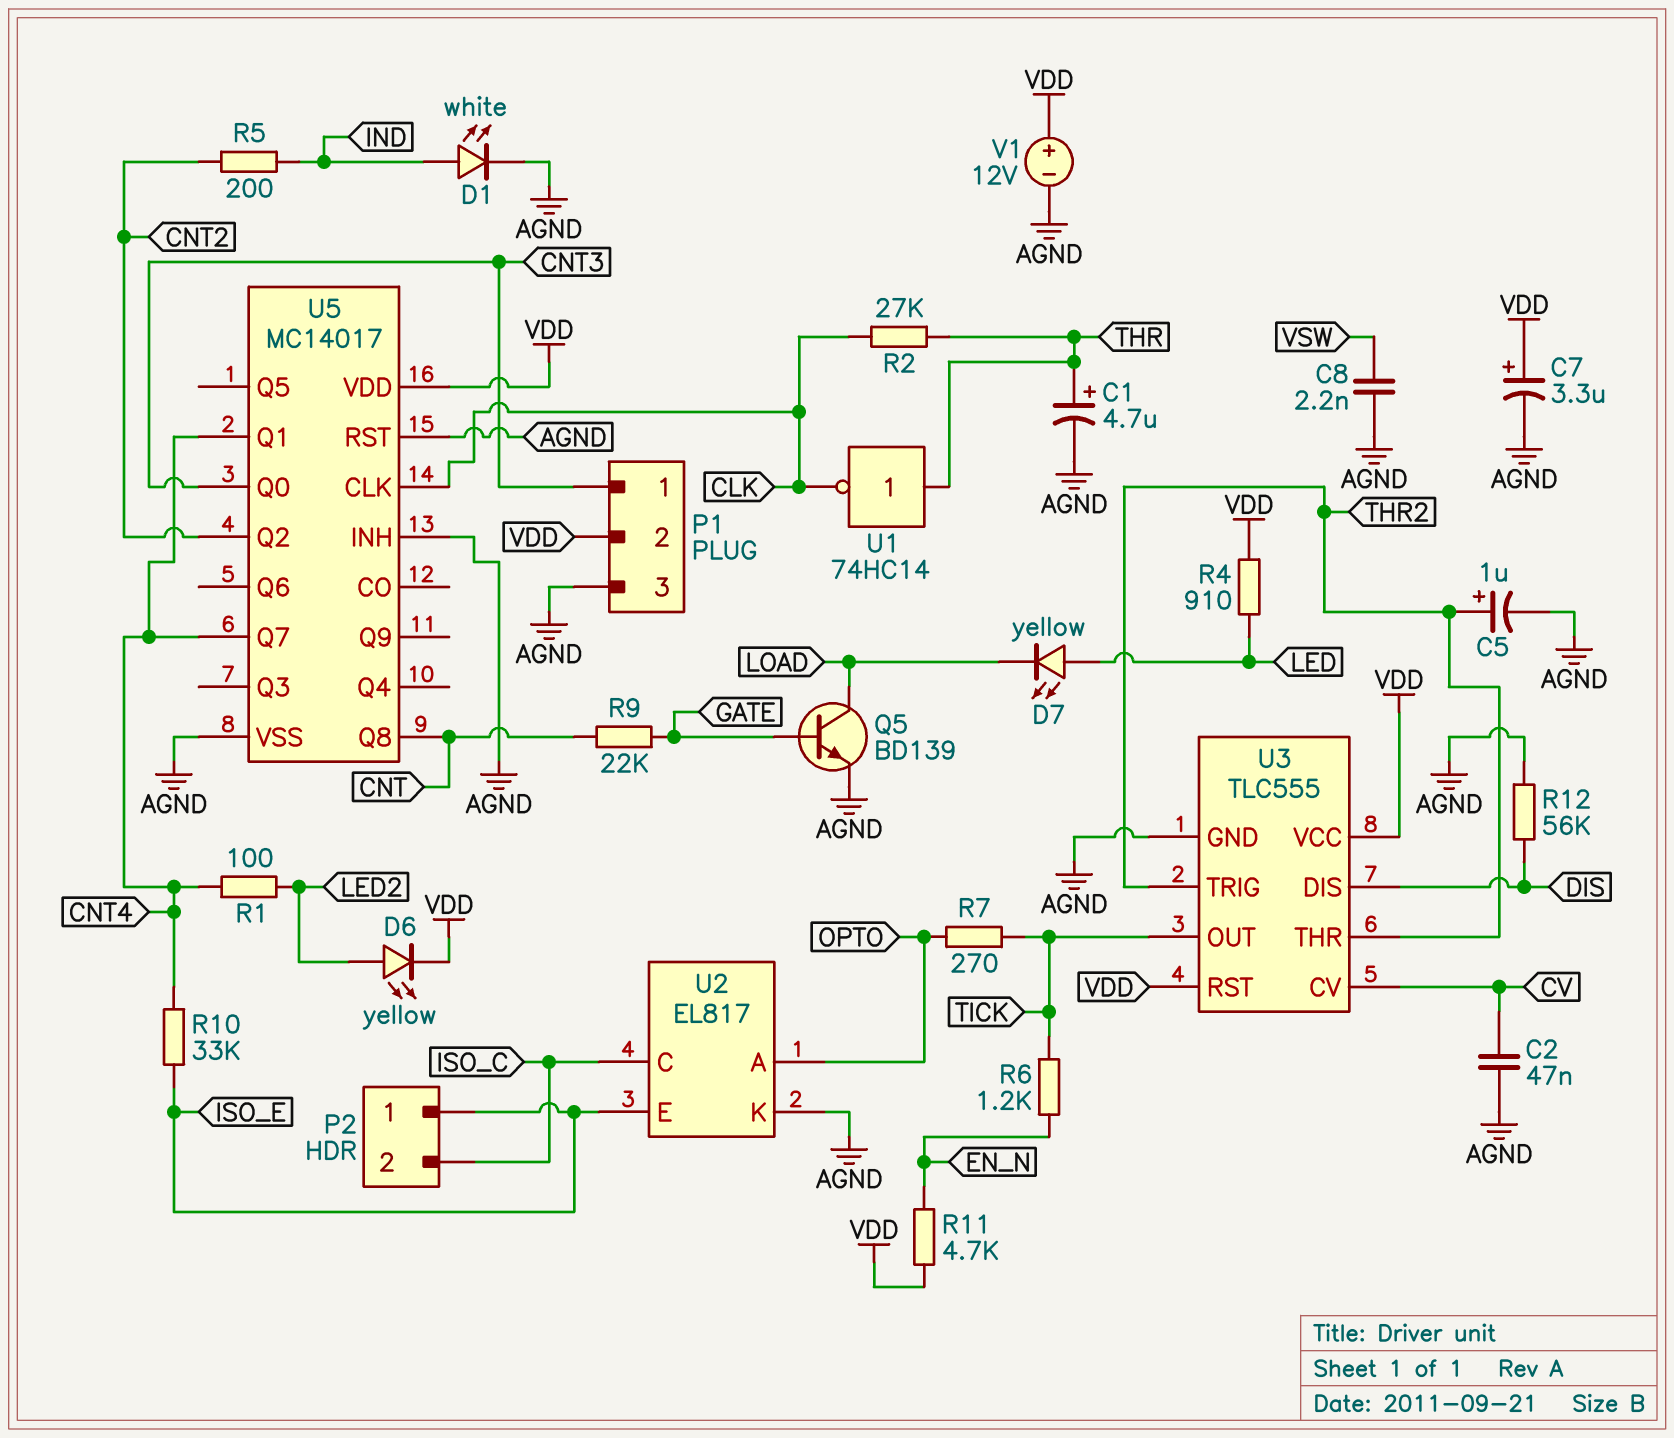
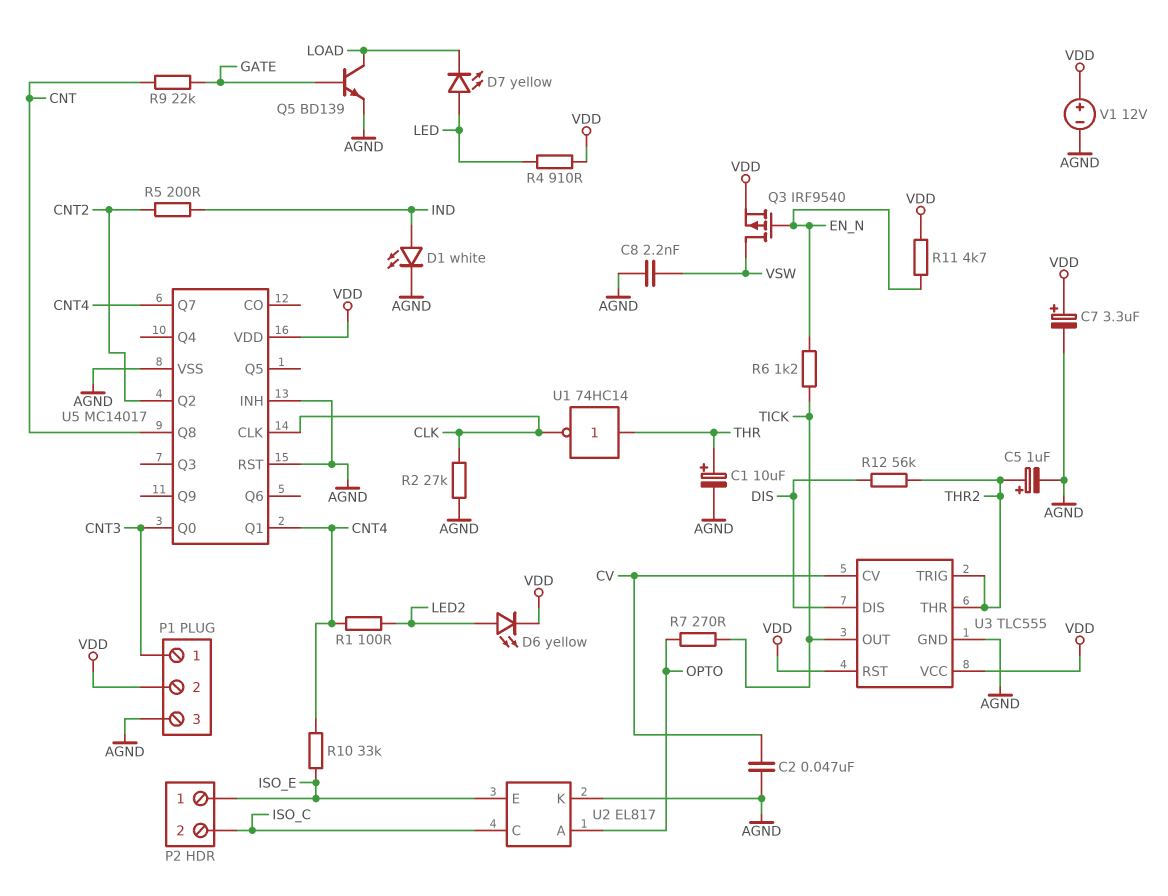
C1: 4.7uF (plus THR, minus AGND) -> 10uF (plus THR, minus AGND)
Q3: none -> PMOS IRF9540 (G EN_N, D VSW, S VDD)
R2: 27k (CLK, THR) -> 27k (AGND, CLK)
R12: 56k (AGND, DIS) -> 56k (DIS, THR2)

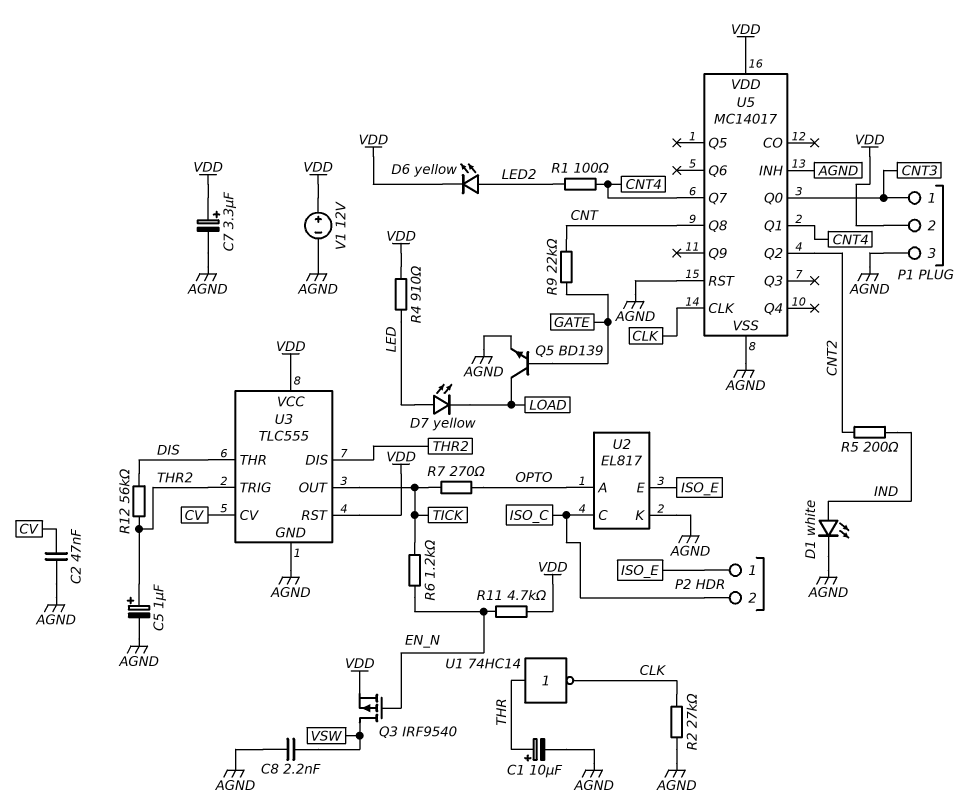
R10: 33k (CNT4, ISO_E) -> none
U3 pin DIS: DIS -> THR2
U3 pin THR: THR2 -> DIS

